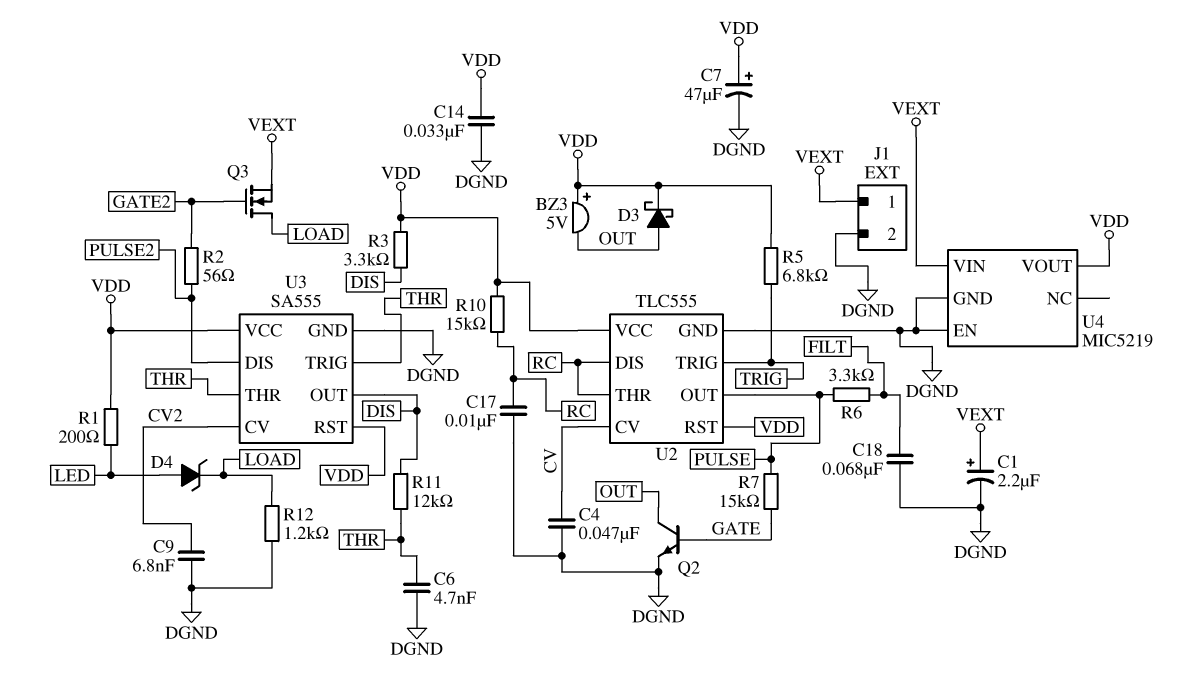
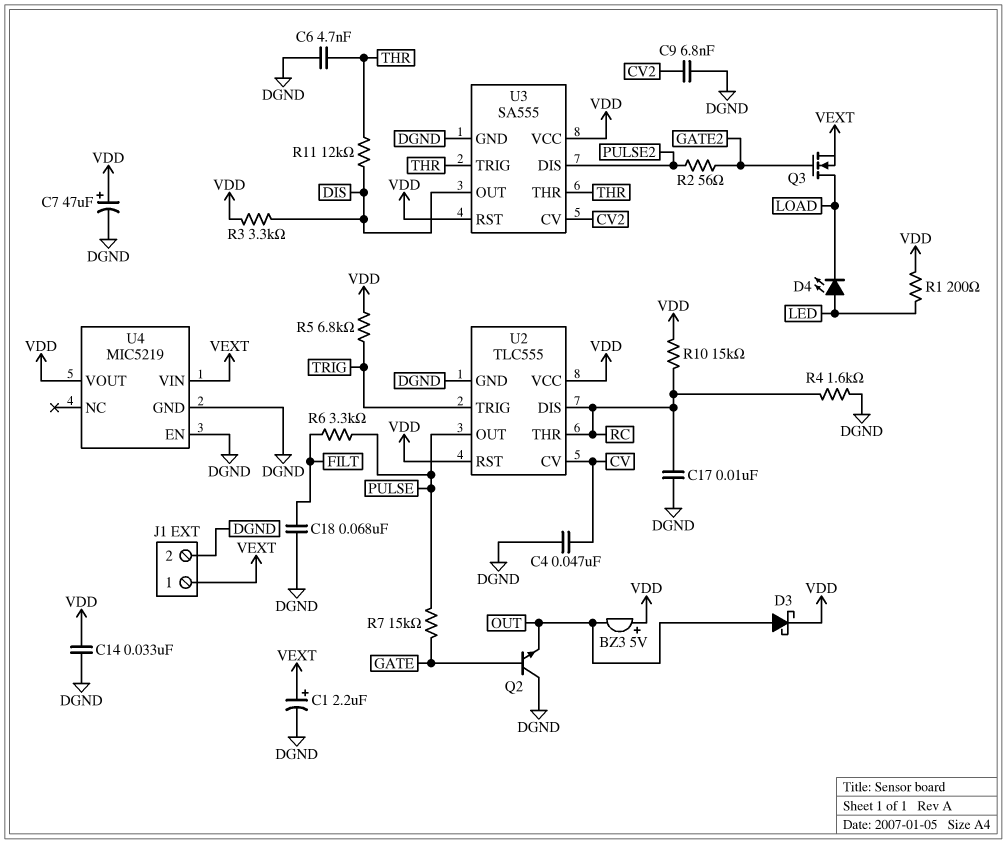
D4: zener (A LED, K LOAD) -> LED (A LED, K LOAD)
Q2: NPN (B GATE, C OUT, E DGND) -> NPN (B GATE, C DGND, E OUT)
R4: none -> 1.6k (DGND, RC)
R12: 1.2k (DGND, LOAD) -> none

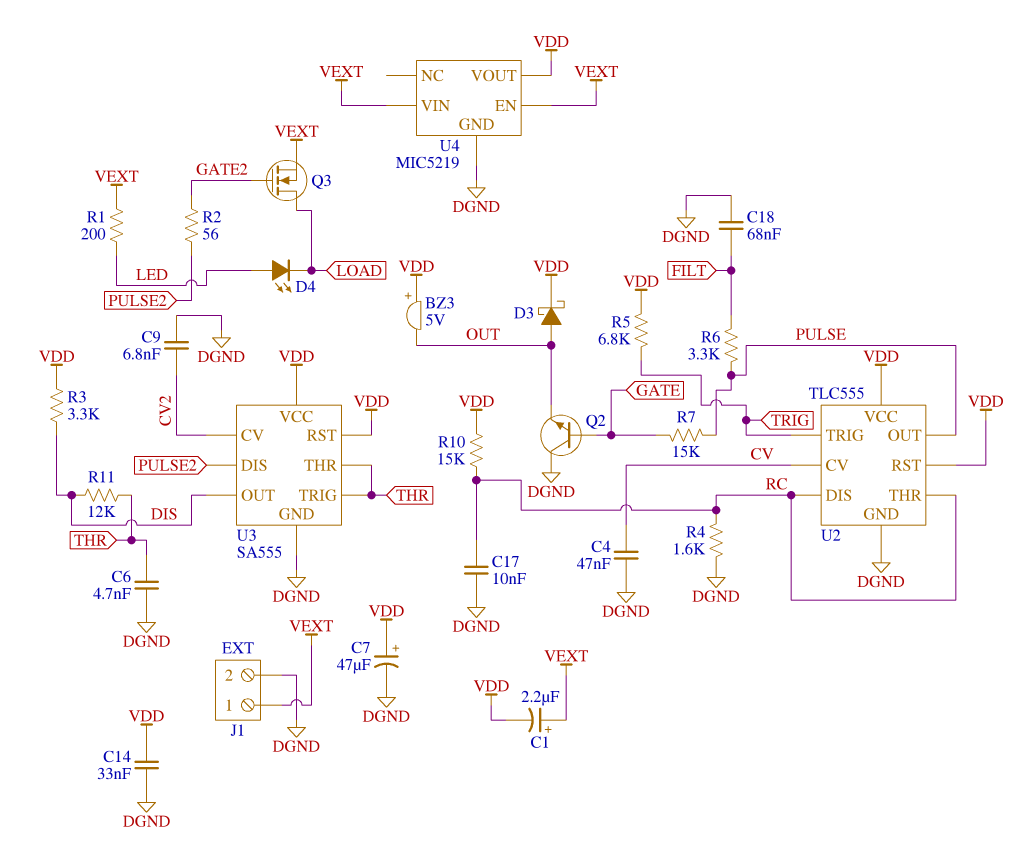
C1: 2.2uF (plus VEXT, minus DGND) -> 2.2uF (plus VEXT, minus VDD)
R1: 200 (LED, VDD) -> 200 (LED, VEXT)
U4 pin EN: DGND -> VEXT

